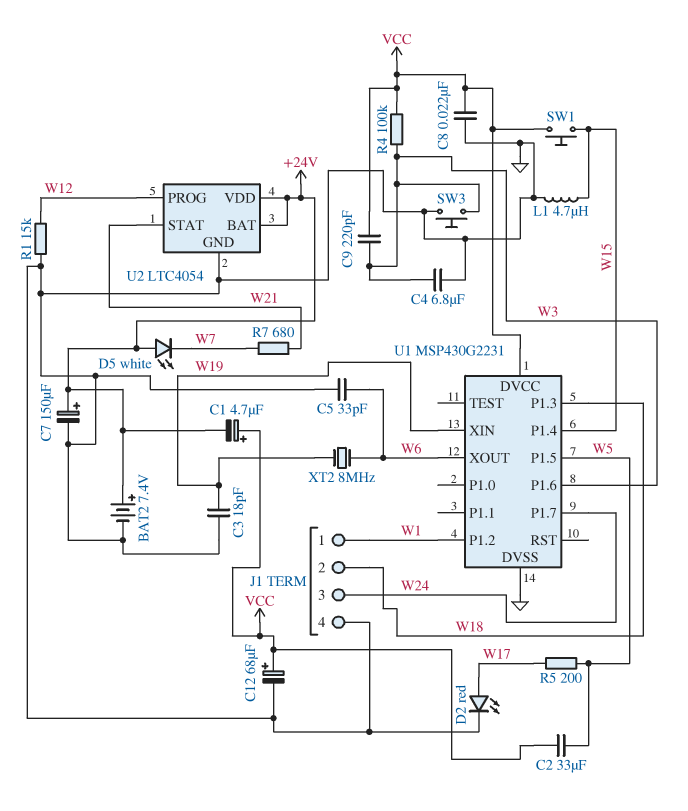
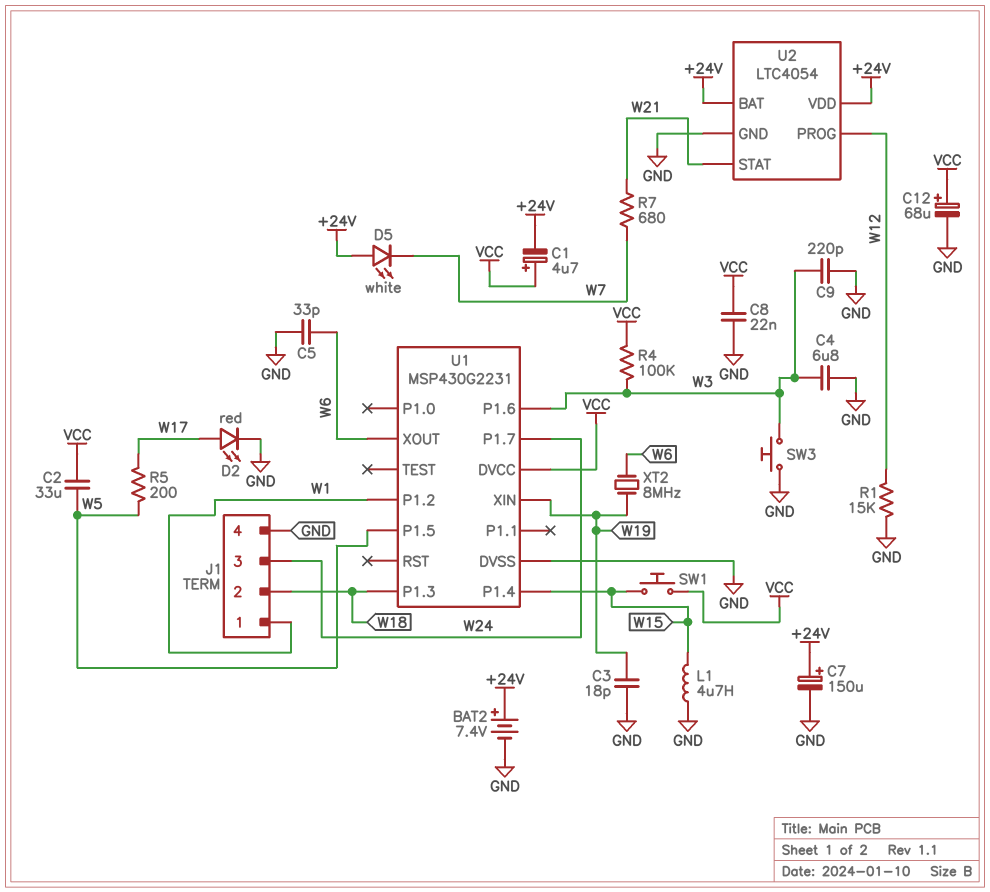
C9: 220pF (VCC, W3) -> 220pF (GND, W3)

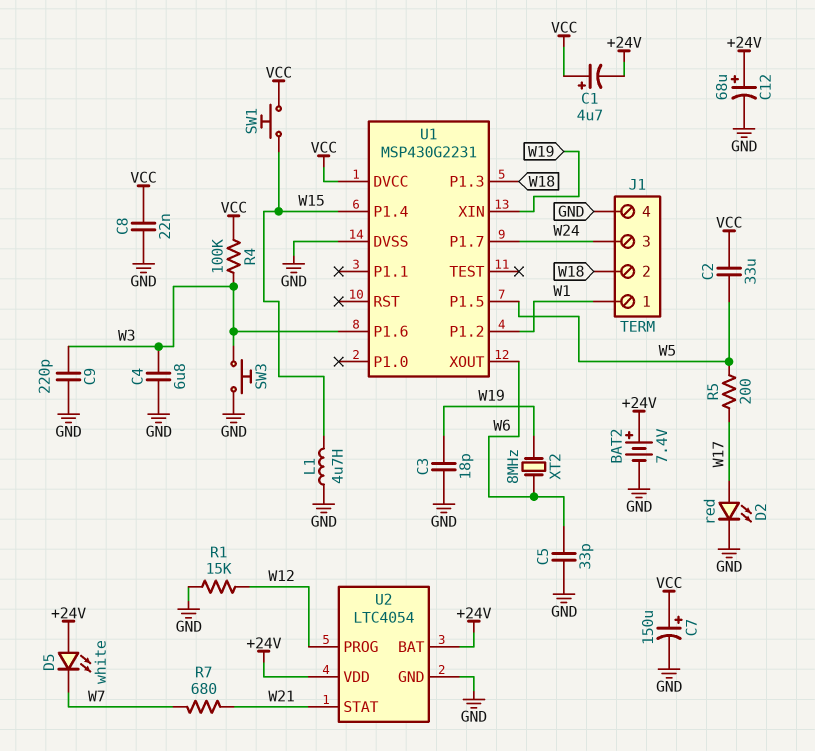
C7: 150uF (plus +24V, minus GND) -> 150uF (plus VCC, minus GND)
C12: 68uF (plus VCC, minus GND) -> 68uF (plus +24V, minus GND)

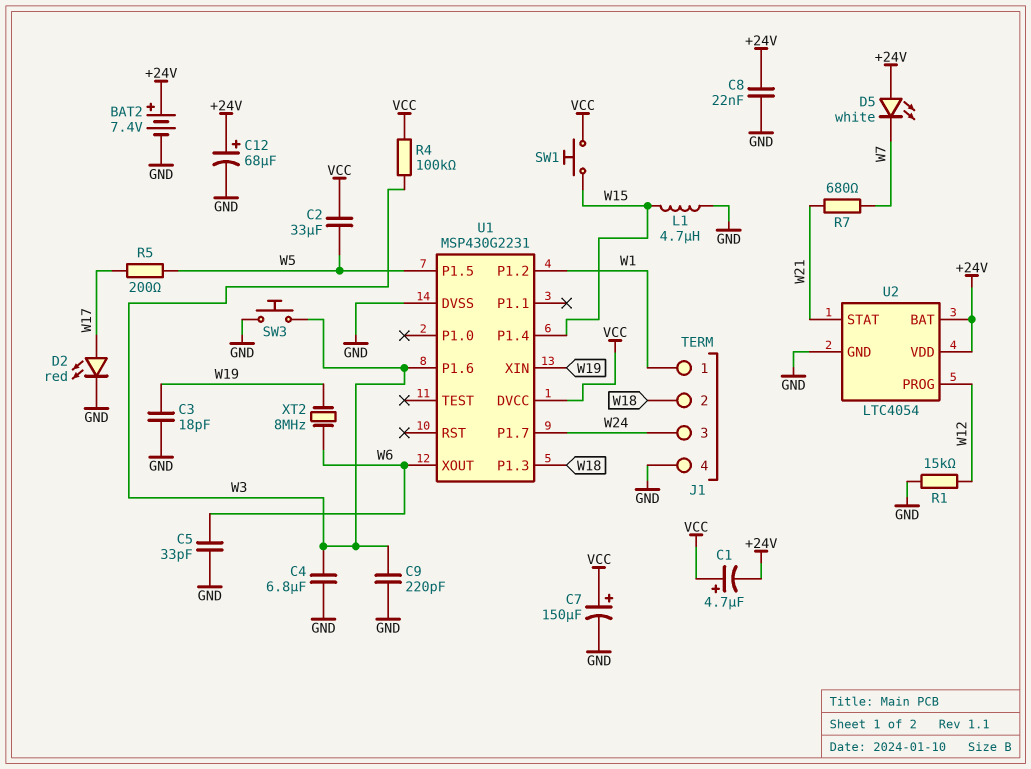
C8: 22nF (GND, VCC) -> 22nF (+24V, GND)

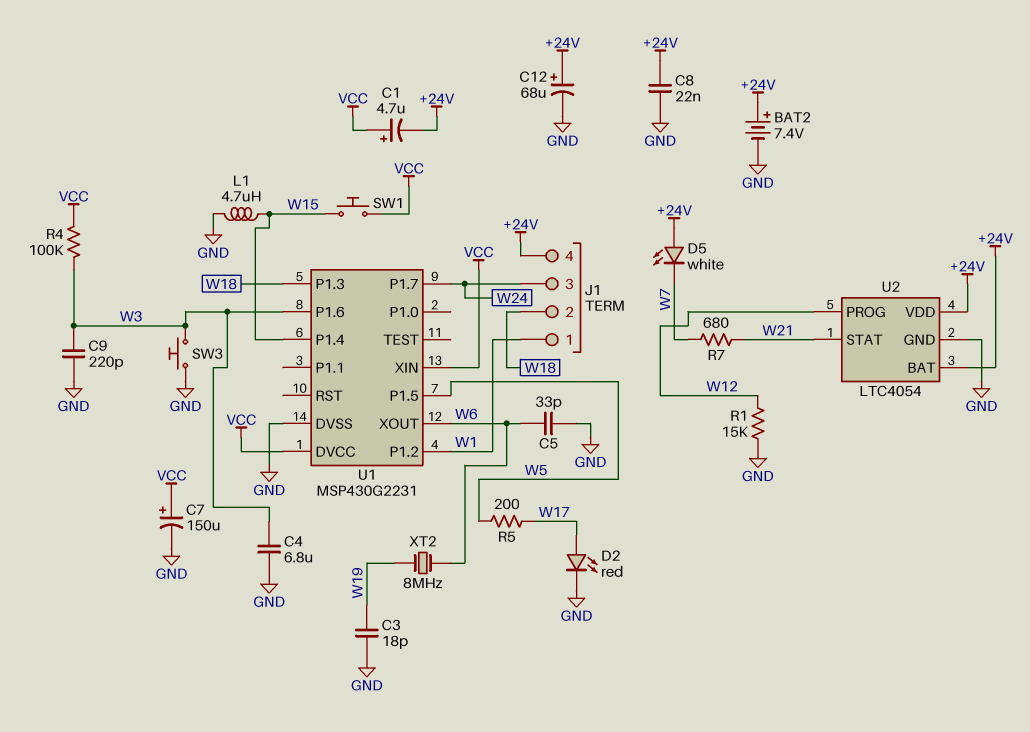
C2: 33uF (VCC, W5) -> none
J1 pin 4: GND -> +24V
U1 pin XIN: W19 -> VCC

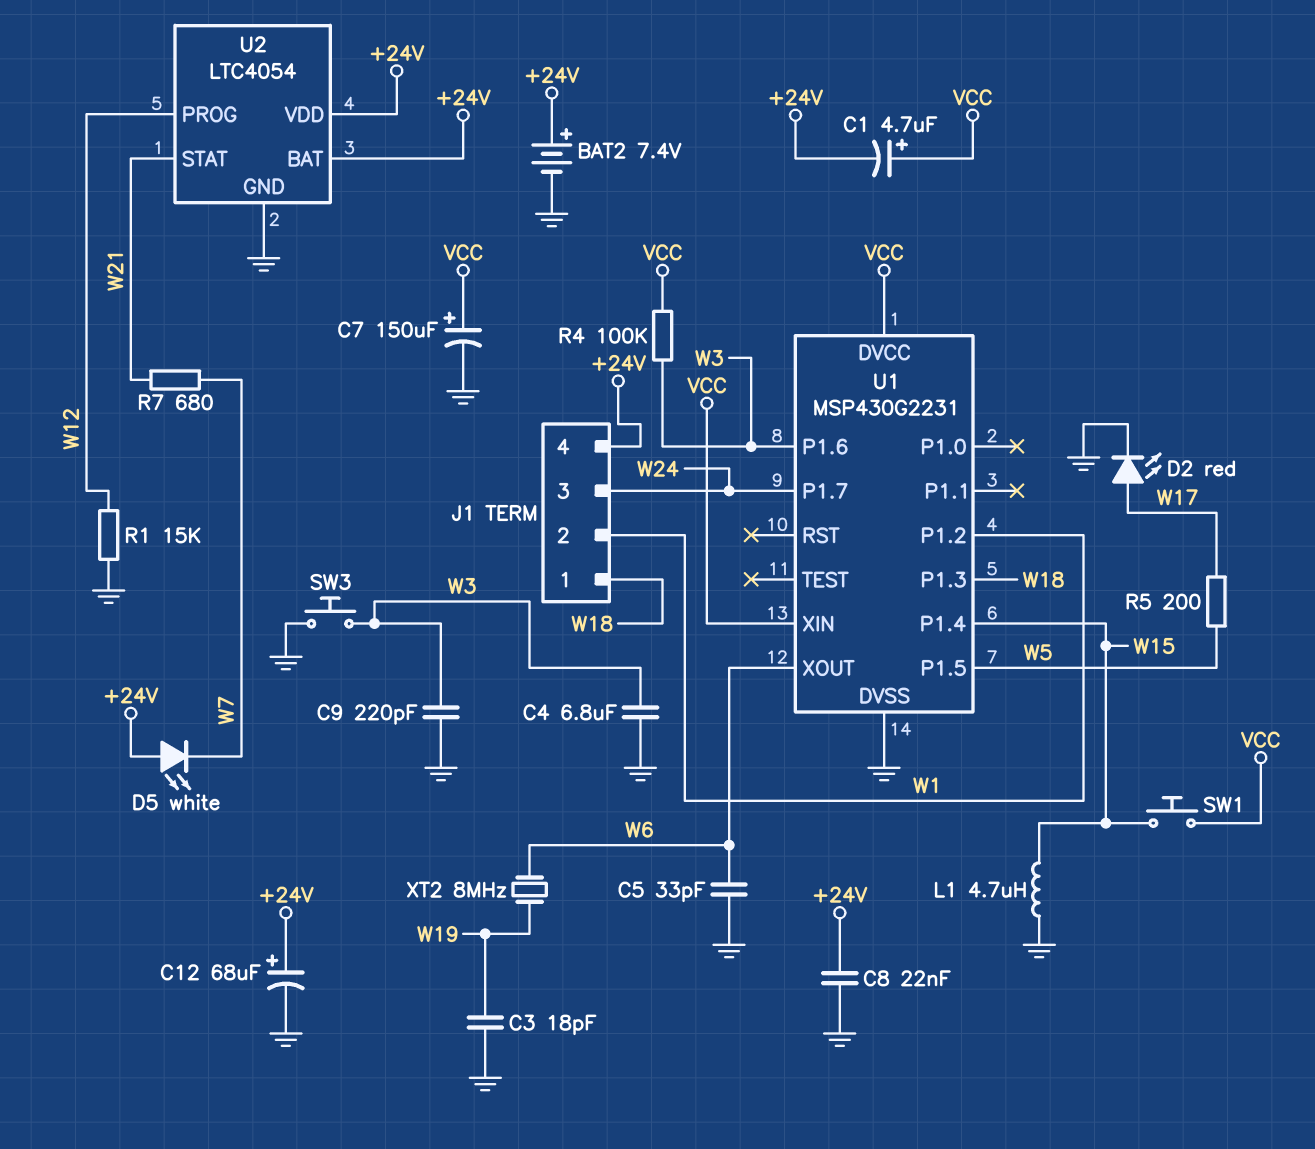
J1 pin 1: W1 -> W18
J1 pin 2: W18 -> W1

